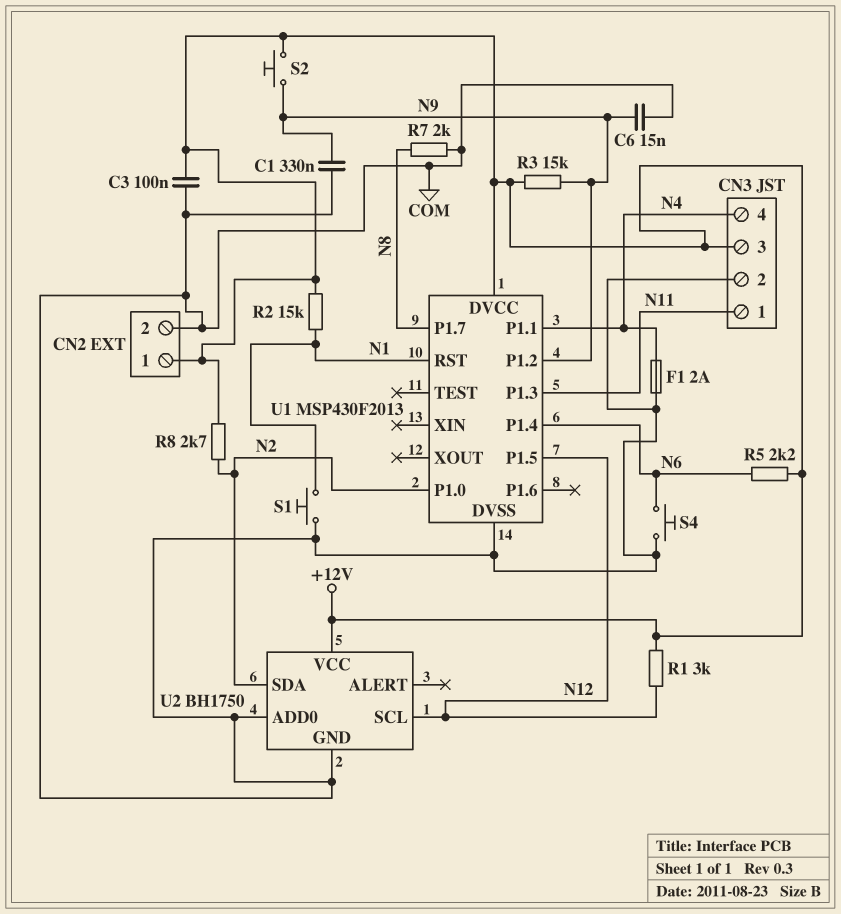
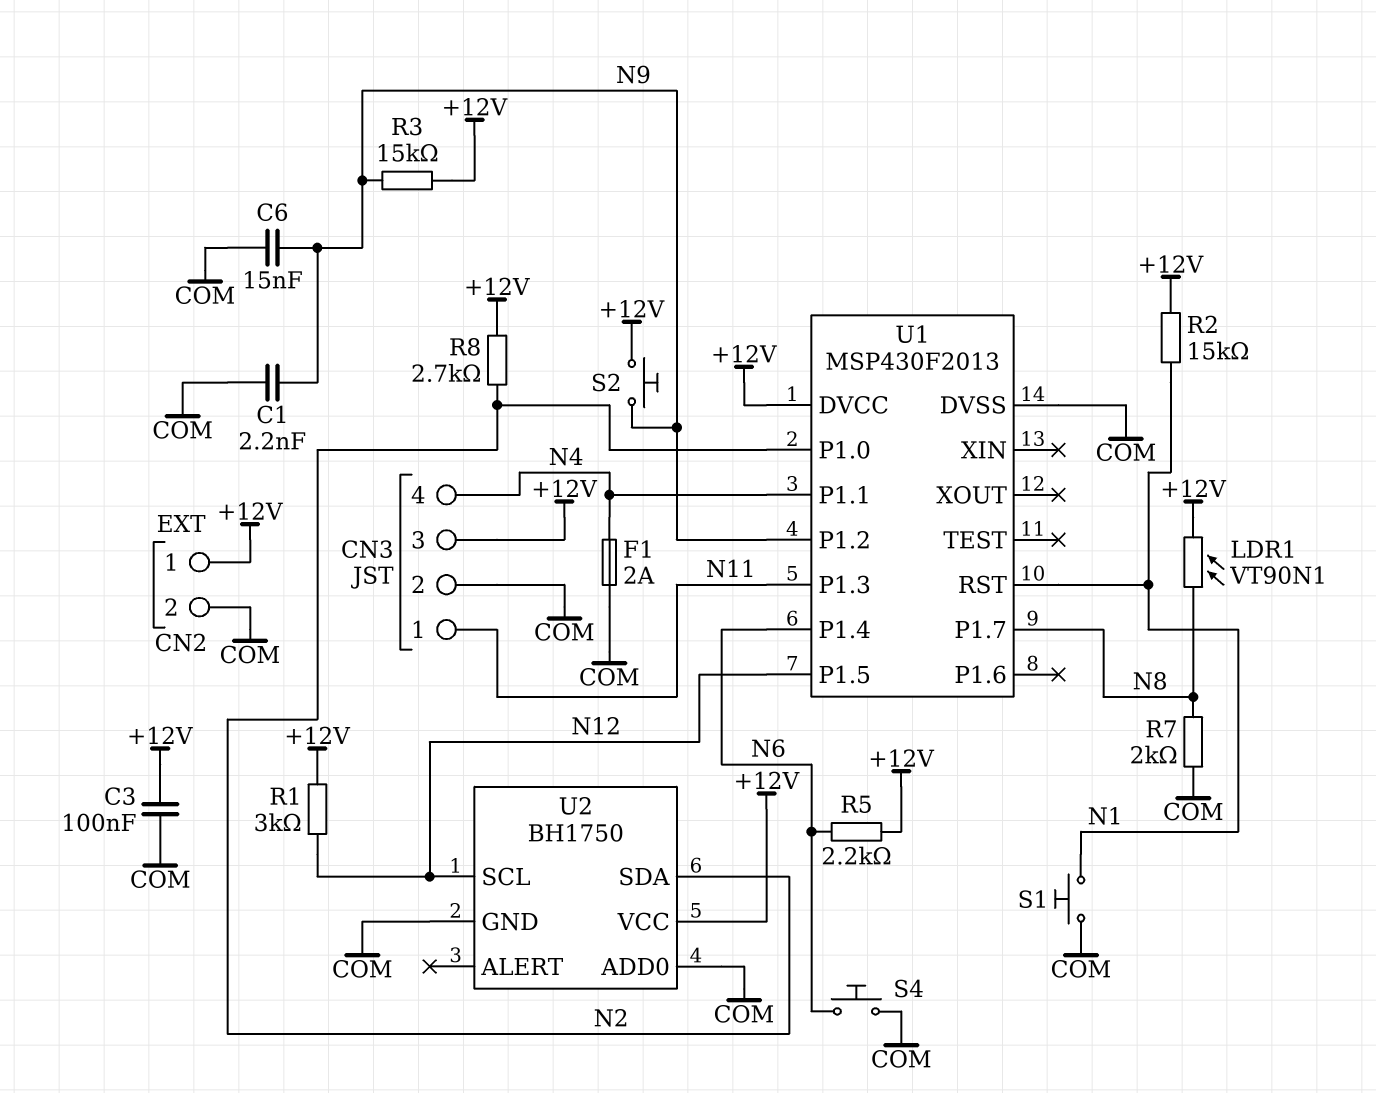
C1: 330nF (COM, N9) -> 2.2nF (COM, N9)
LDR1: none -> VT90N1 (+12V, N8)

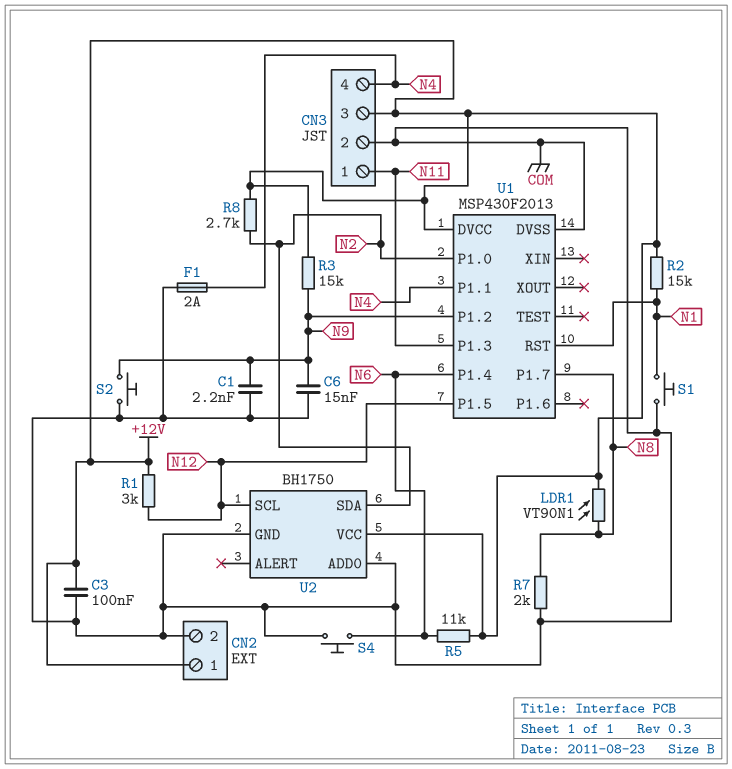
R5: 2.2k (+12V, N6) -> 11k (+12V, N6)
S2: button (+12V, N9) -> button (COM, N9)

